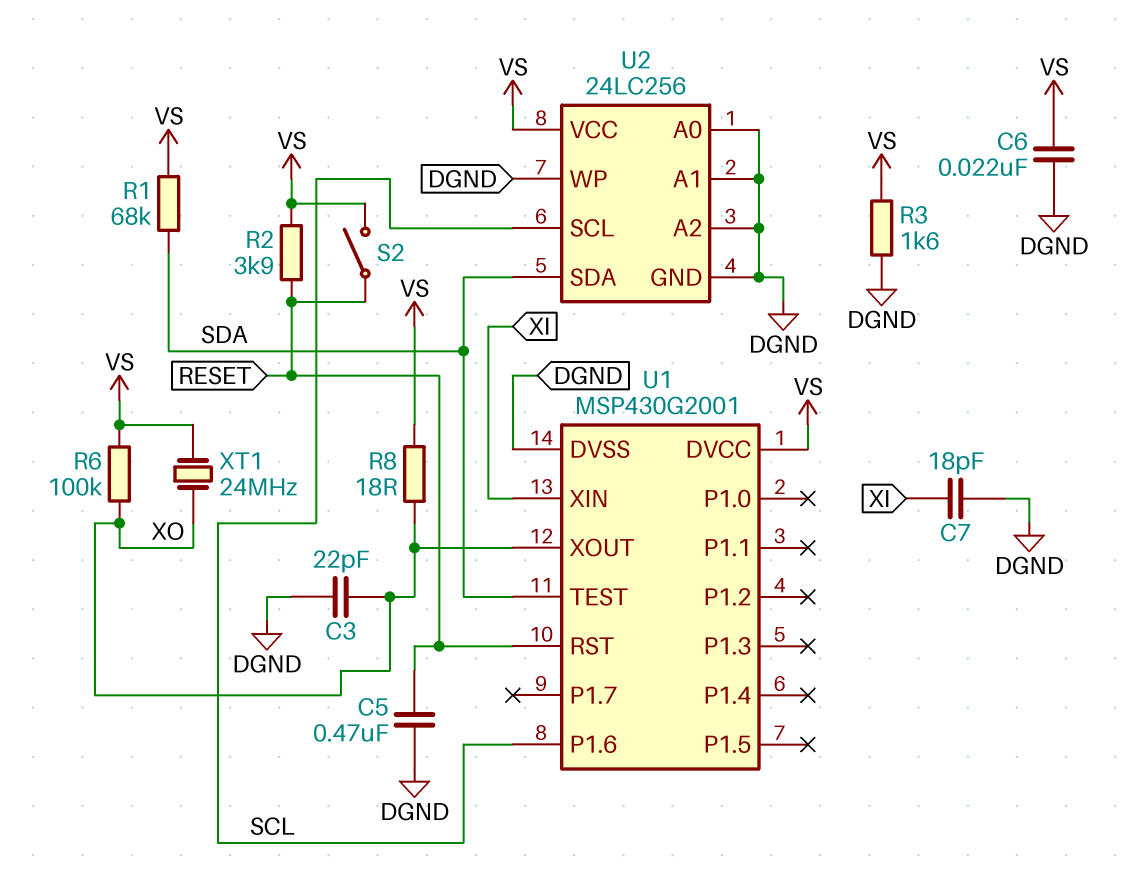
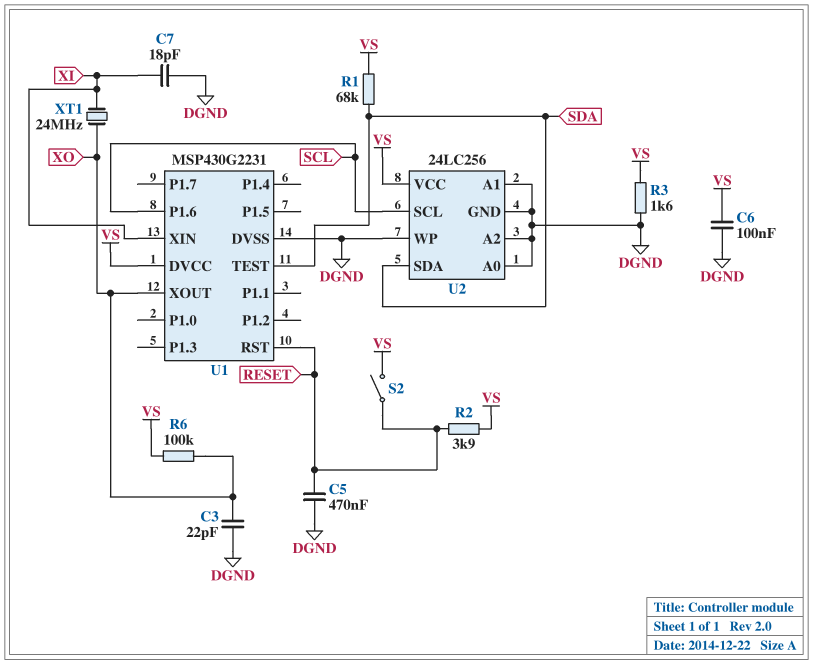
C6: 22nF (DGND, VS) -> 100nF (DGND, VS)
R8: 18 (VS, XO) -> none
U1: MSP430G2001 -> MSP430G2231
XT1: 24MHz (VS, XO) -> 24MHz (XI, XO)

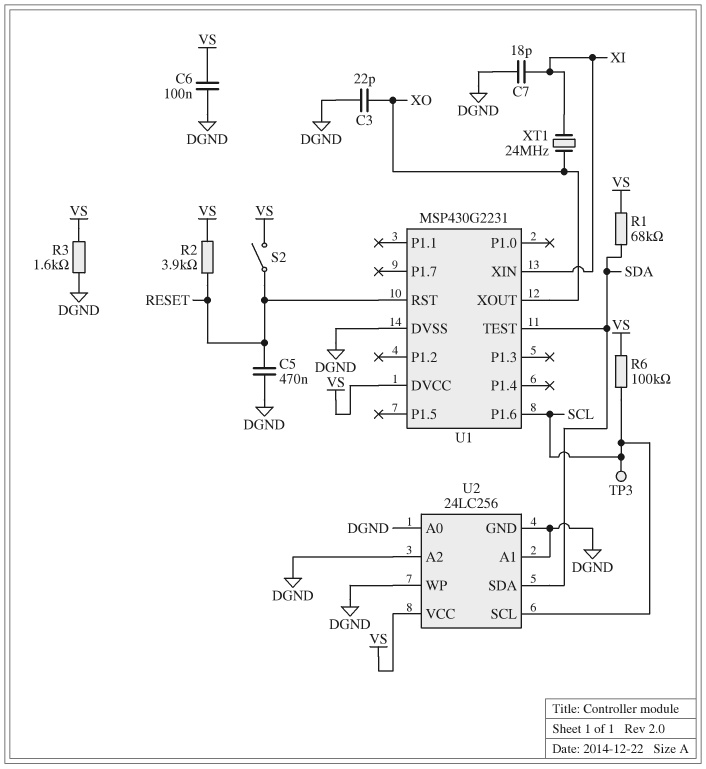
R6: 100k (VS, XO) -> 100k (SCL, VS)
TP3: none -> test point (SCL)

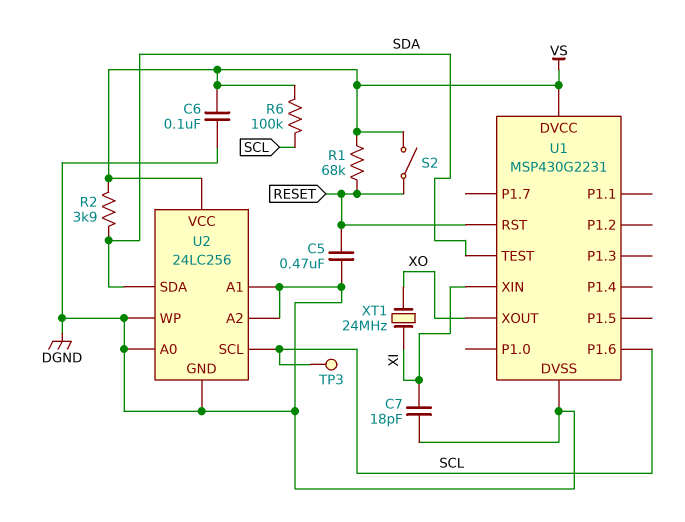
C3: 22pF (DGND, XO) -> none
R1: 68k (SDA, VS) -> 68k (RESET, VS)
R2: 3.9k (RESET, VS) -> 3.9k (SDA, VS)
R3: 1.6k (DGND, VS) -> none

